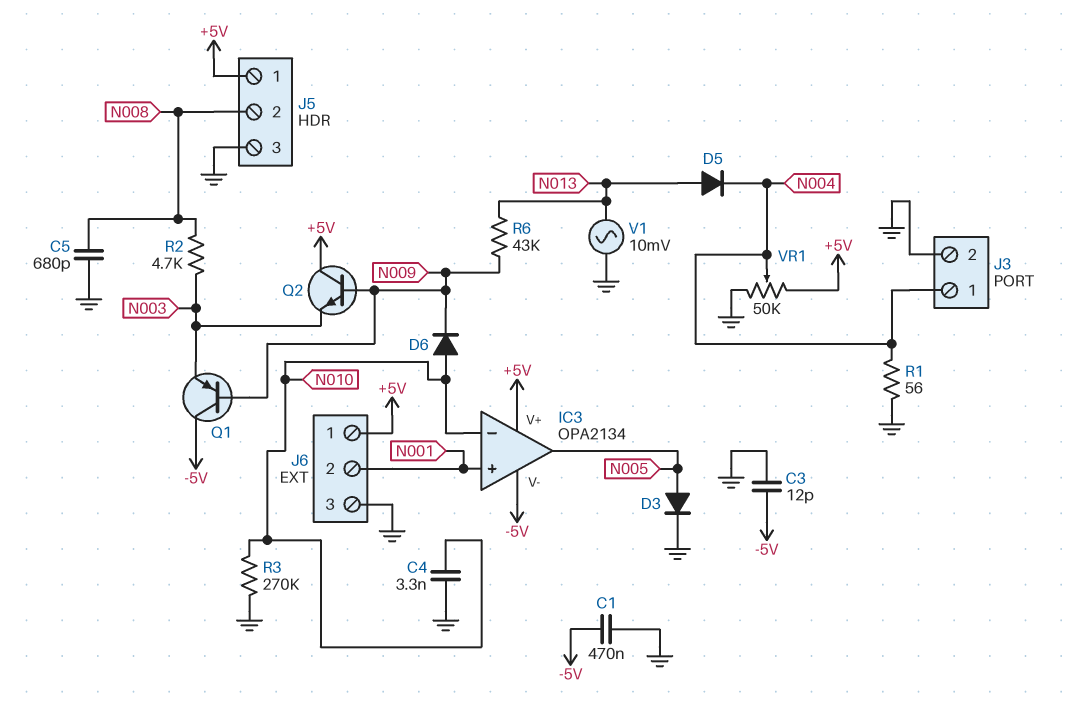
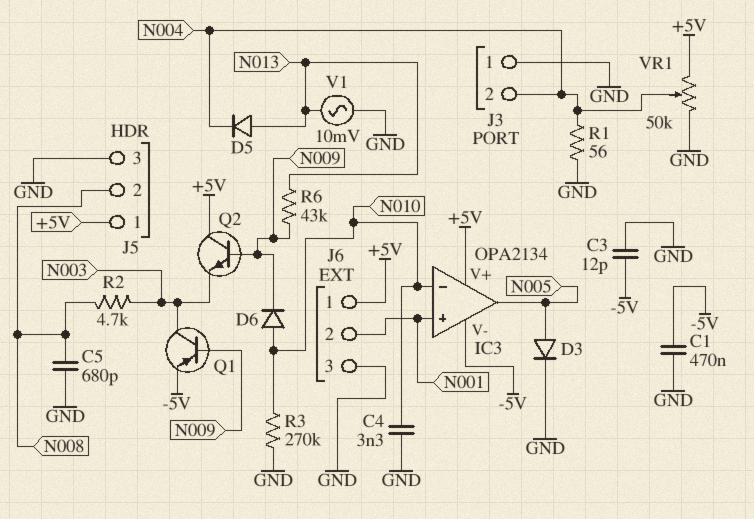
J3 pin 1: N004 -> GND
J3 pin 2: GND -> N004
Q1: PNP (B N009, C -5V, E N003) -> PNP (B N009, C N003, E -5V)

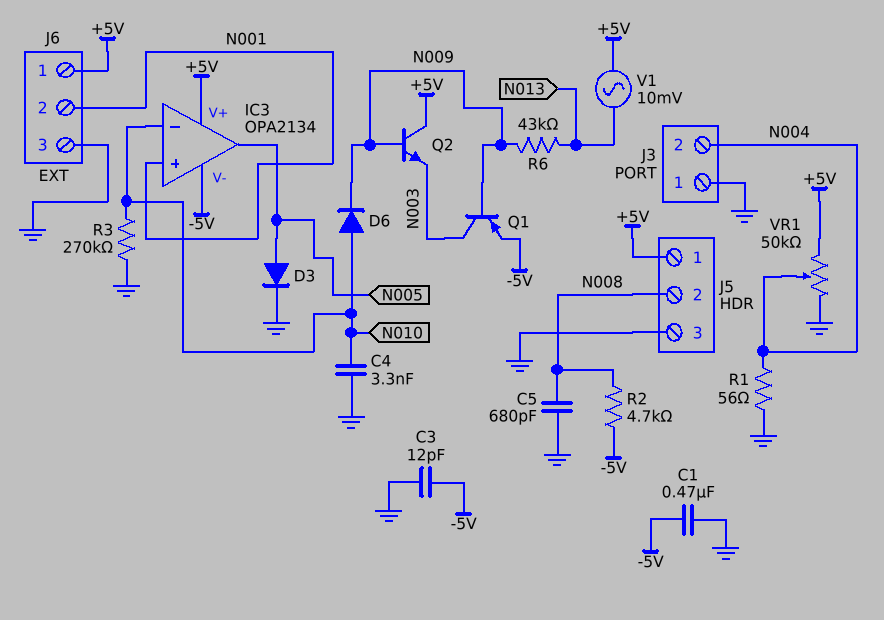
D5: diode (A N013, K N004) -> none
R2: 4.7k (N003, N008) -> 4.7k (-5V, N008)
V1: AC 10mV (GND, N013) -> AC 10mV (+5V, N013)

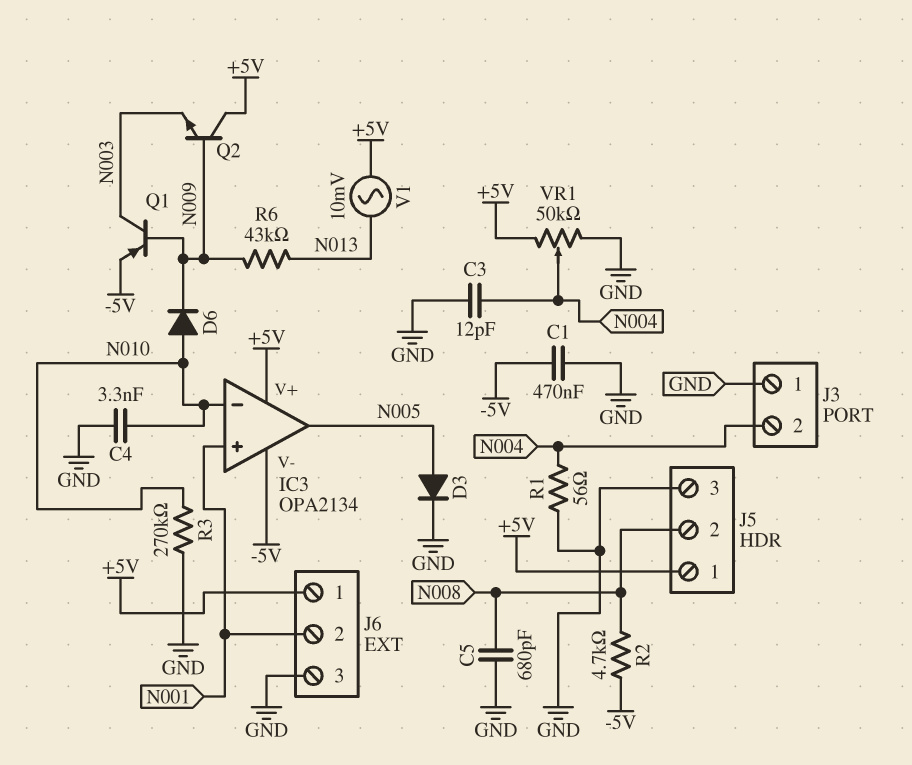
C3: 12pF (-5V, GND) -> 12pF (GND, N004)

